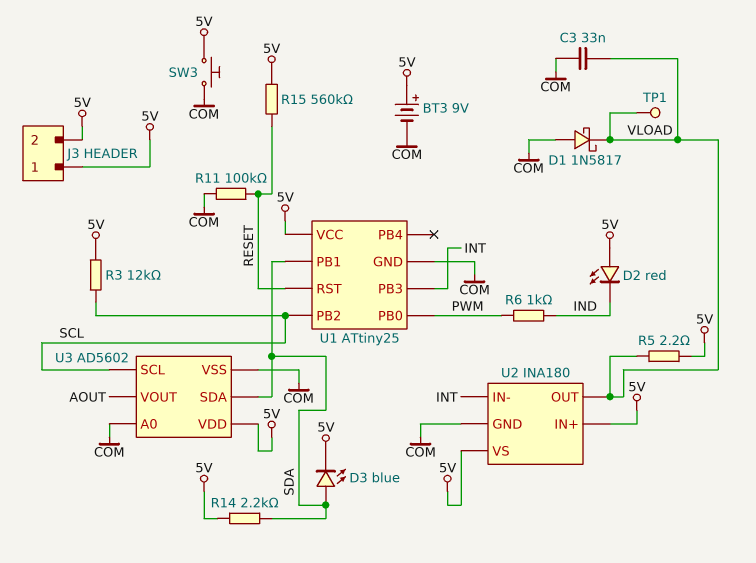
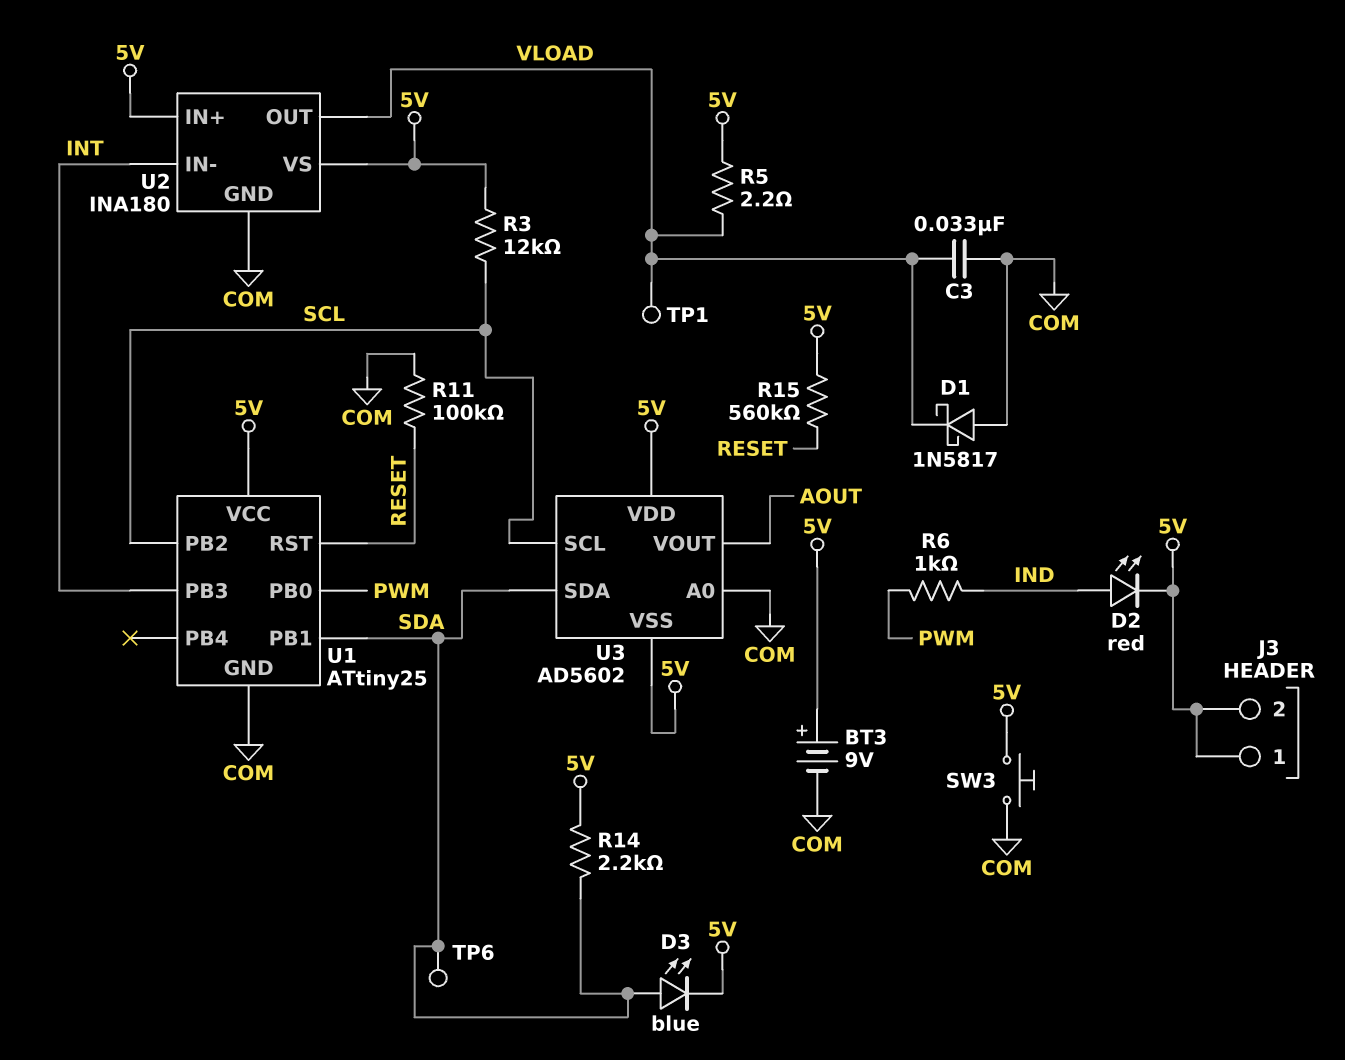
D2: LED red (A 5V, K IND) -> LED red (A IND, K 5V)
TP6: none -> test point (SDA)
U3 pin VSS: COM -> 5V

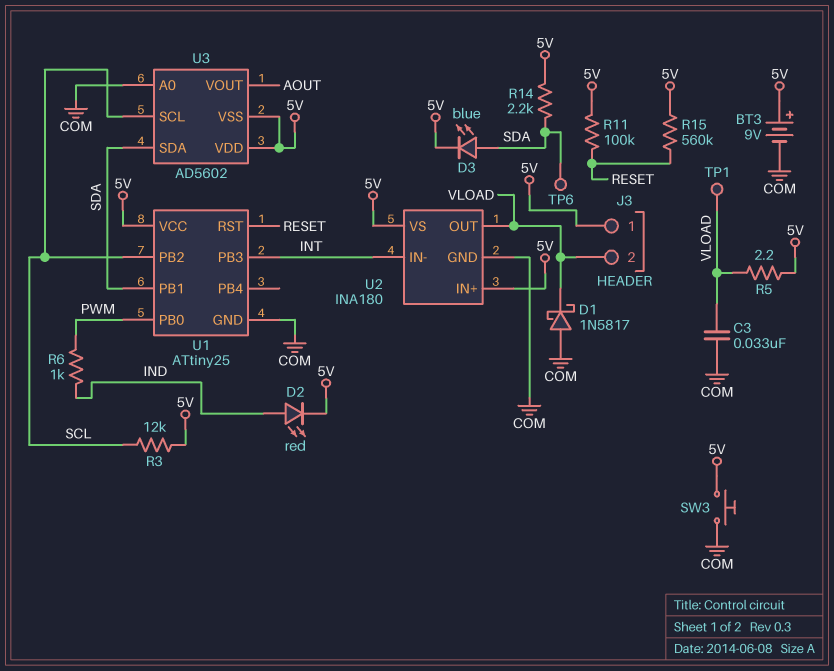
J3 pin 2: 5V -> VLOAD
R11: 100k (COM, RESET) -> 100k (5V, RESET)

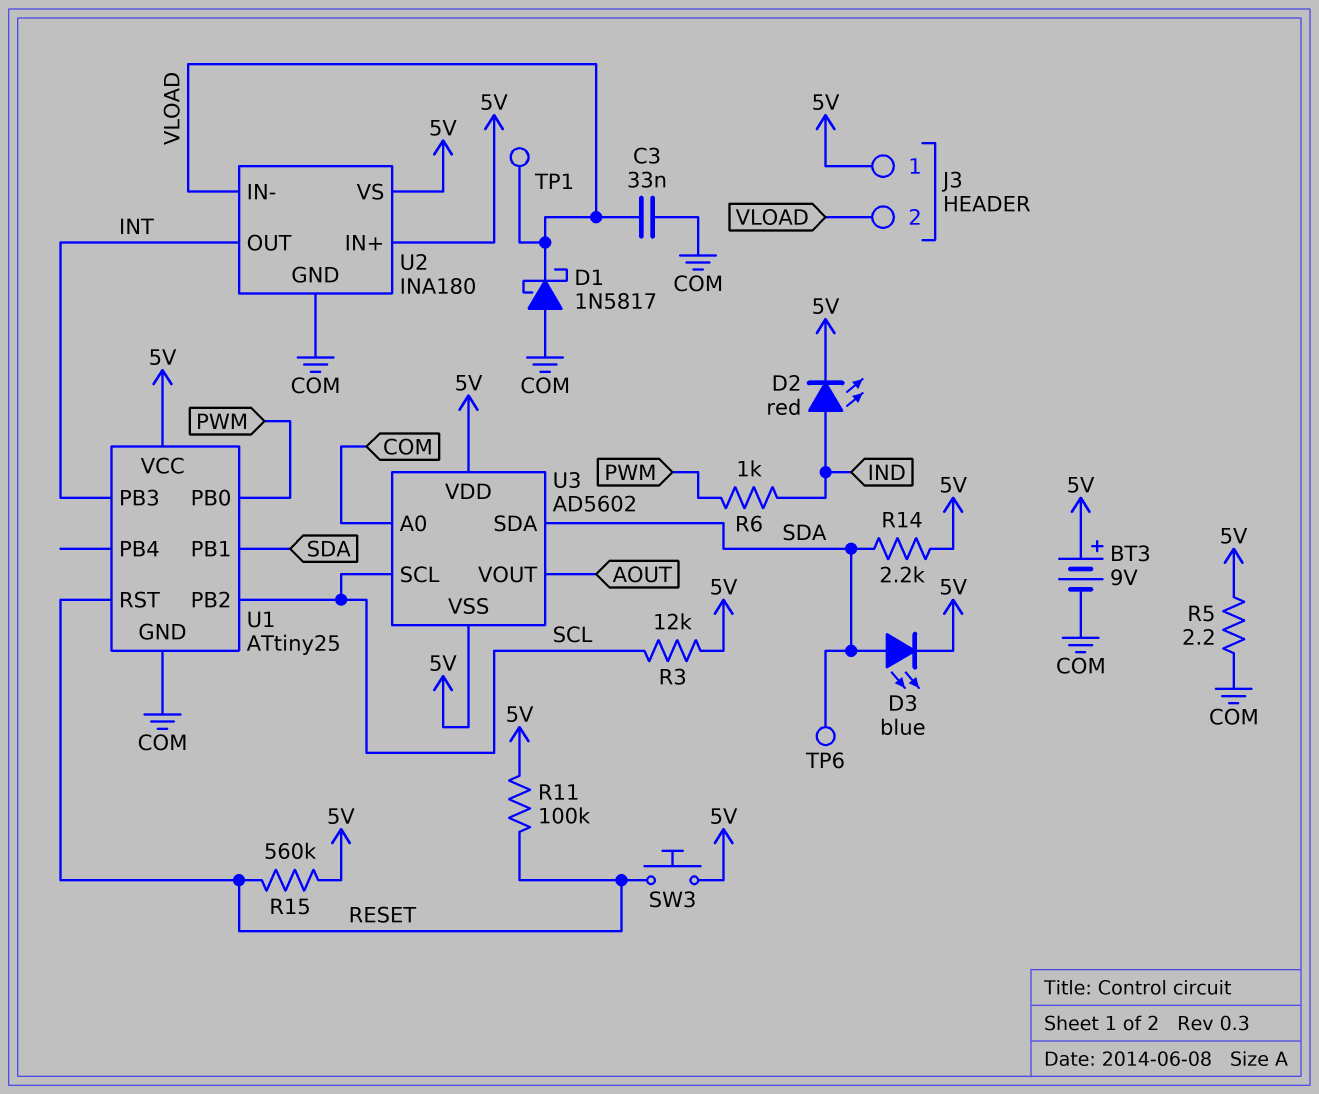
R5: 2.2 (5V, VLOAD) -> 2.2 (5V, COM)
SW3: button (5V, COM) -> button (5V, RESET)
U2 pin IN-: INT -> VLOAD
U2 pin OUT: VLOAD -> INT

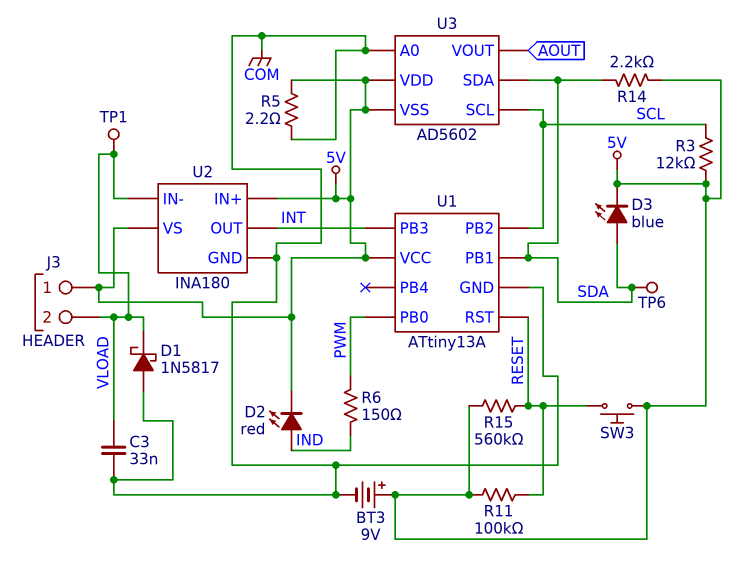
R6: 1k (IND, PWM) -> 150 (IND, PWM)
U1: ATtiny25 -> ATtiny13A

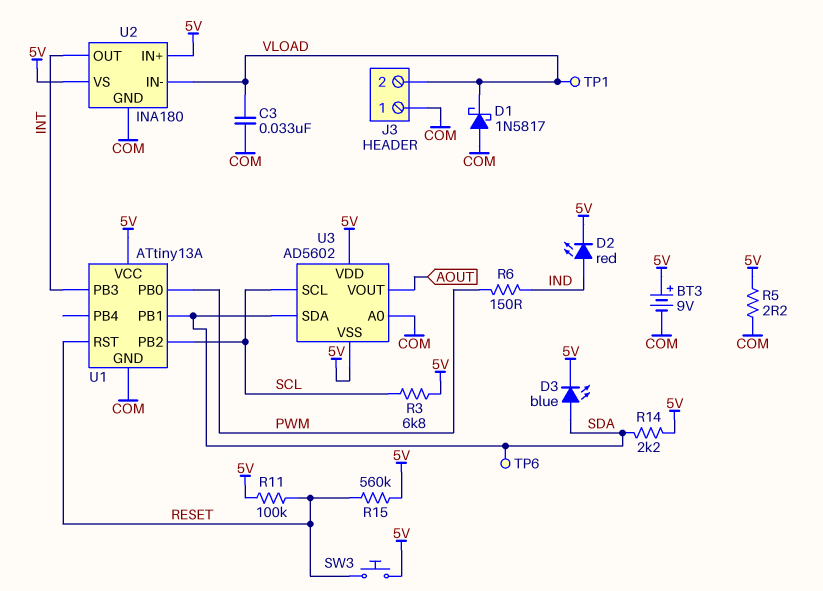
J3 pin 1: 5V -> COM
R3: 12k (5V, SCL) -> 6.8k (5V, SCL)

